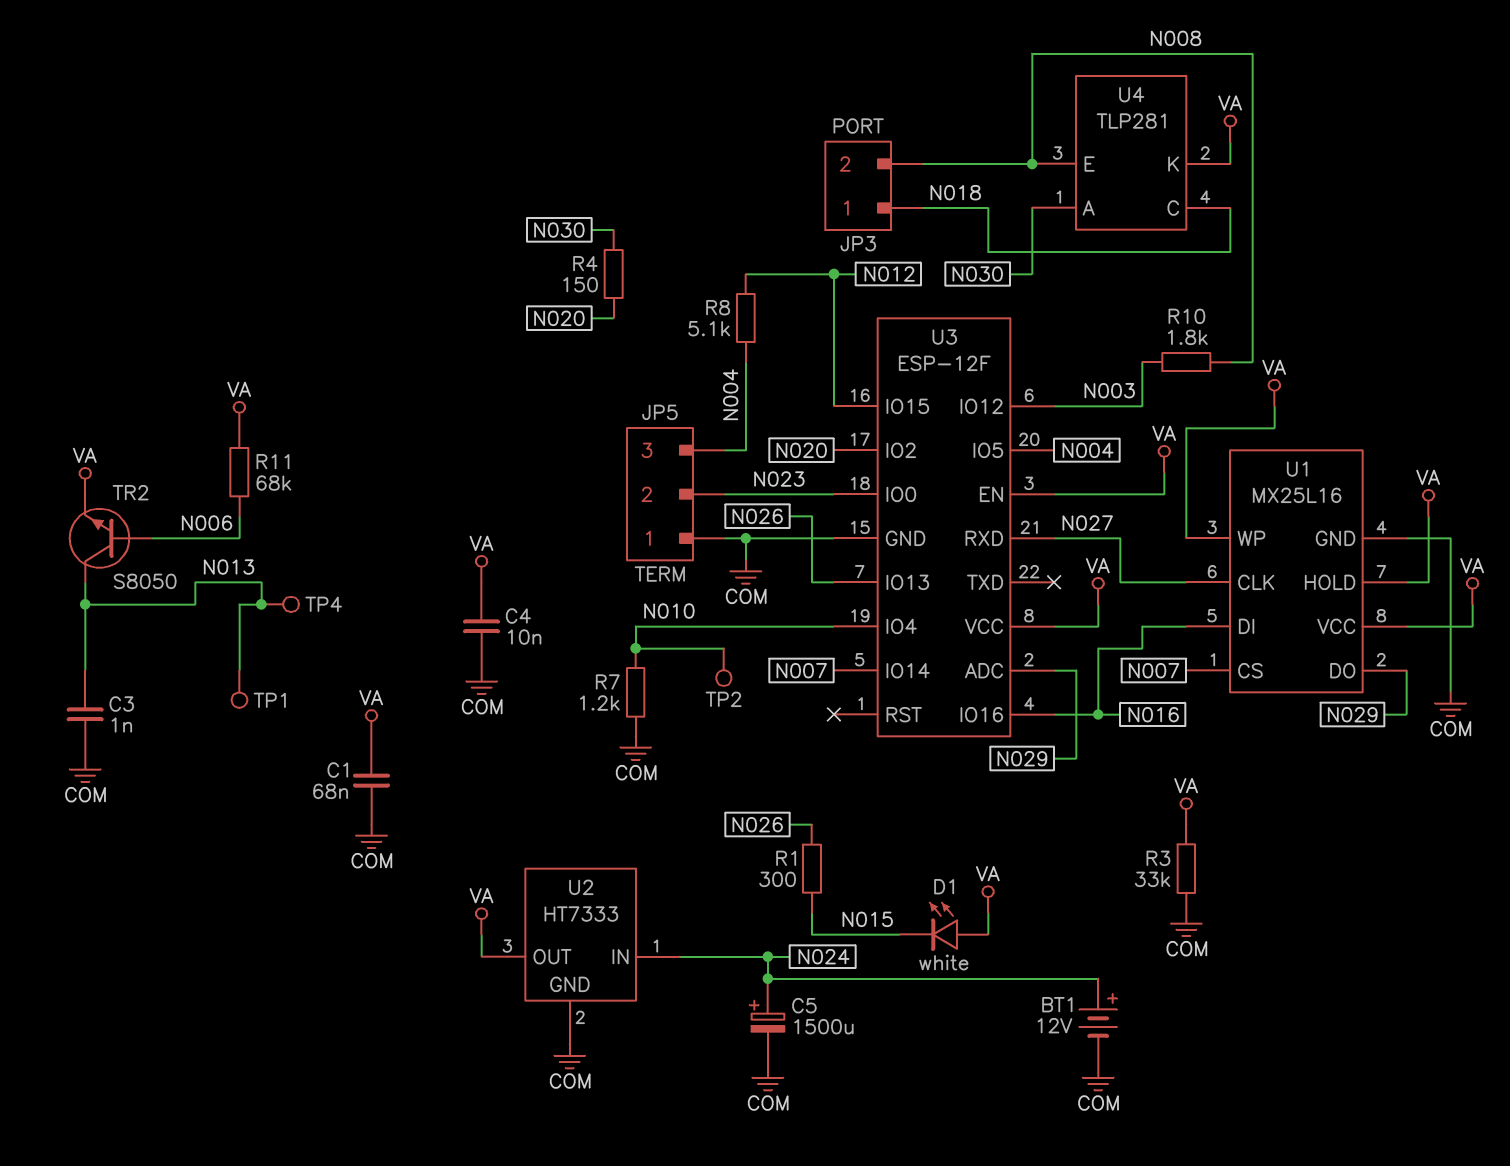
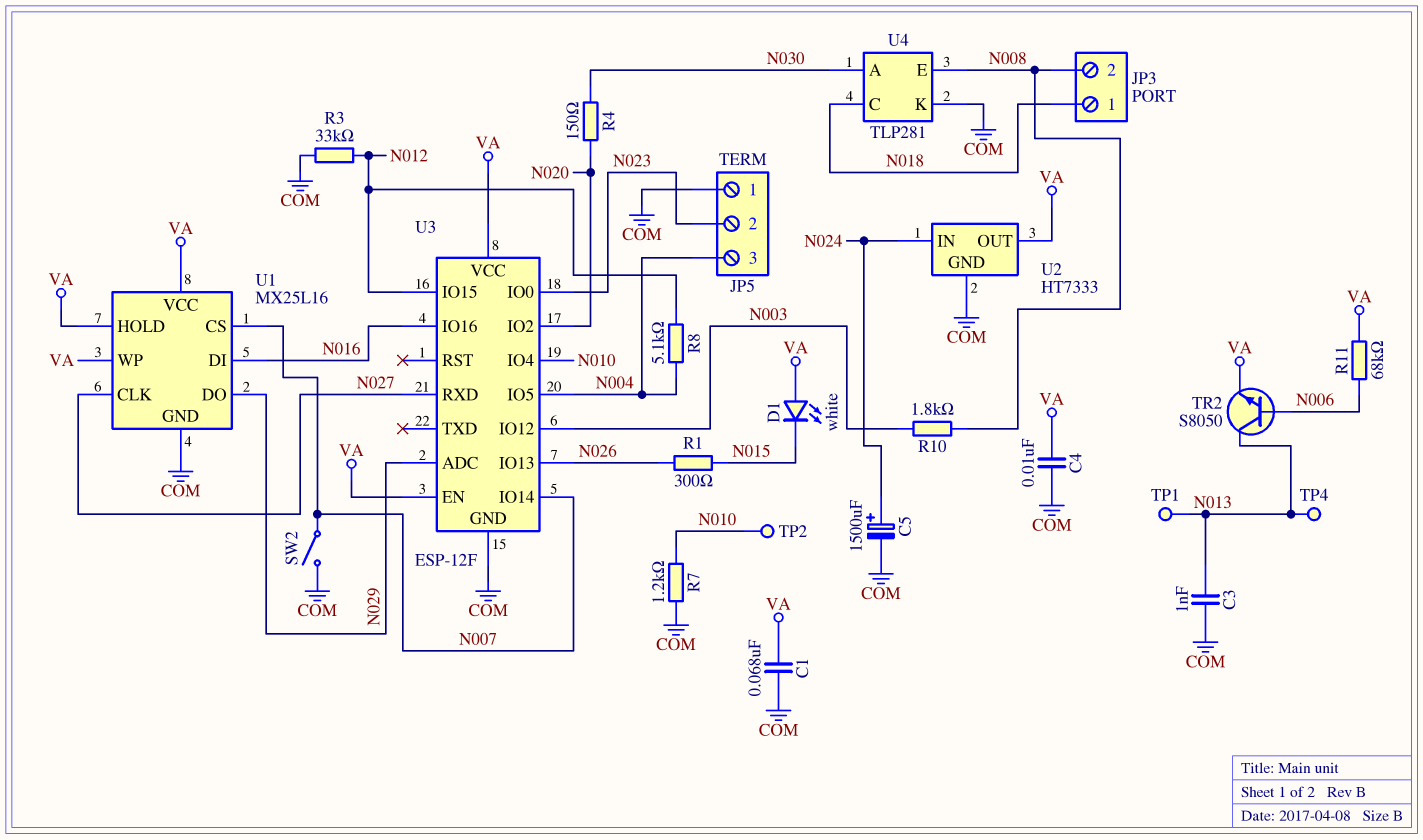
BT1: 12V (plus N024, minus COM) -> none
R3: 33k (COM, VA) -> 33k (COM, N012)
SW2: none -> switch (COM, N007)
U4 pin K: VA -> COM

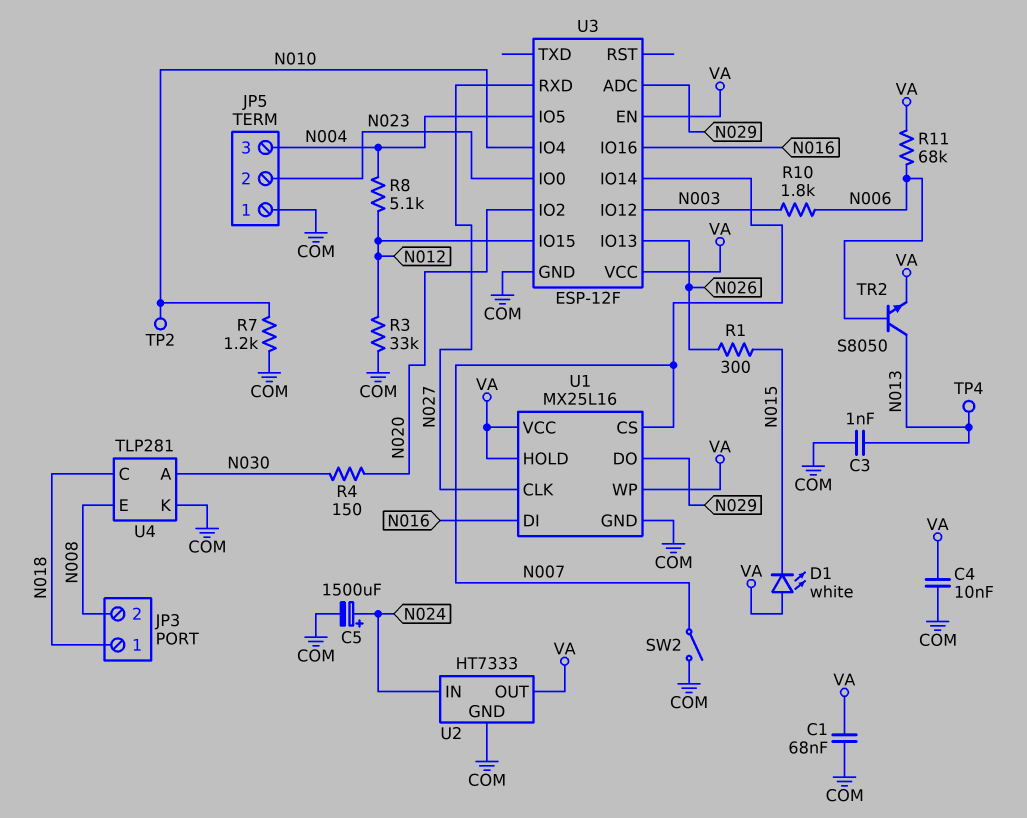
R10: 1.8k (N003, N008) -> 1.8k (N003, N006)
TP1: test point (N013) -> none

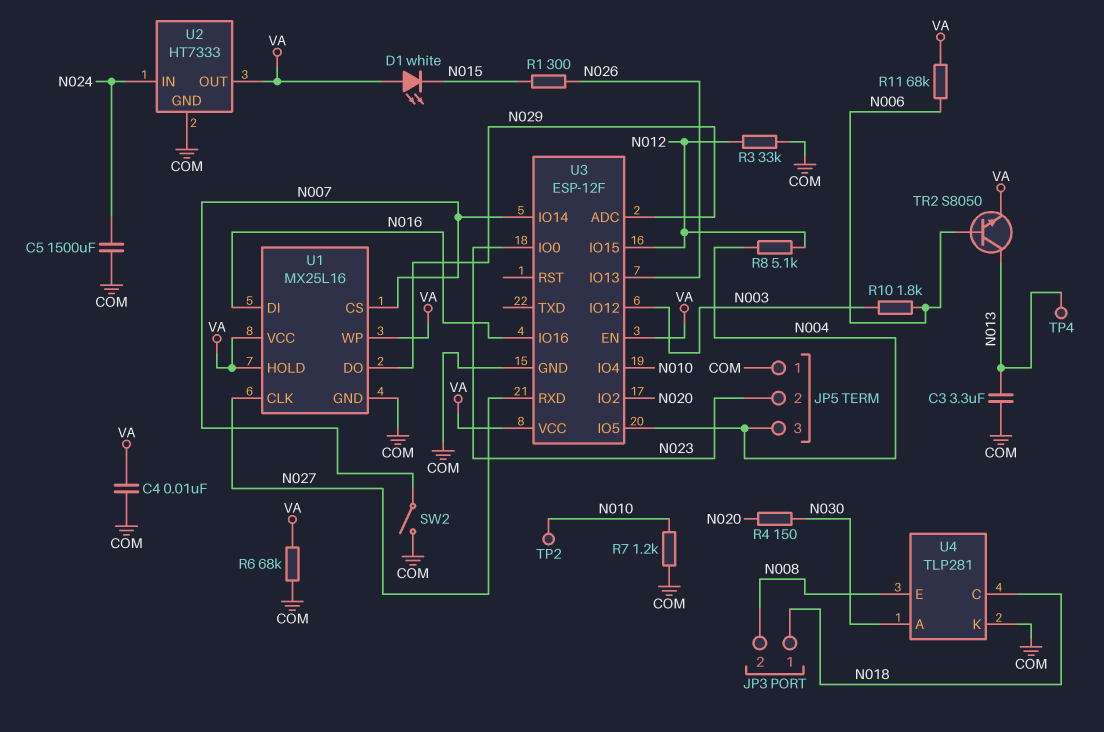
C1: 68nF (COM, VA) -> none
C3: 1nF (COM, N013) -> 3.3uF (COM, N013)
C5: 1500uF (plus N024, minus COM) -> 1500uF (COM, N024)
R6: none -> 68k (COM, VA)

